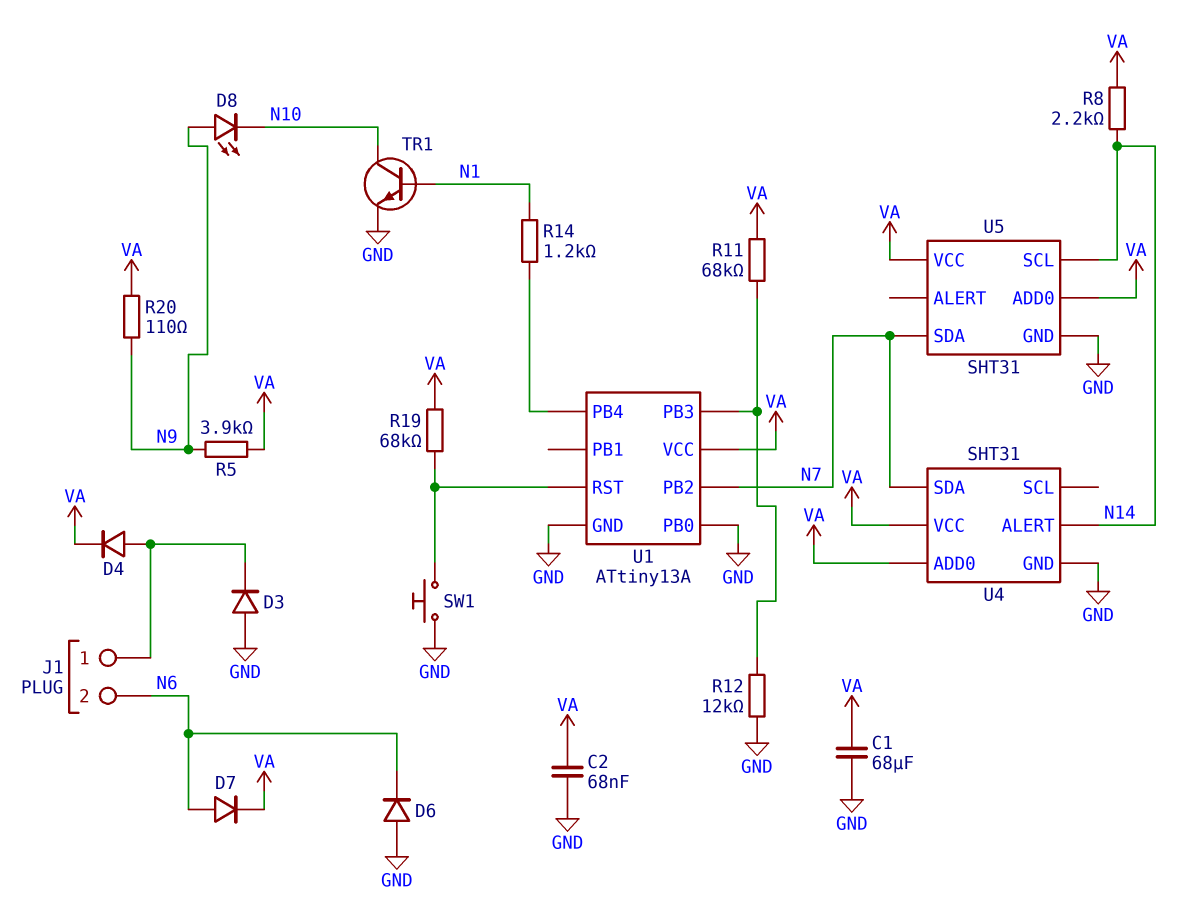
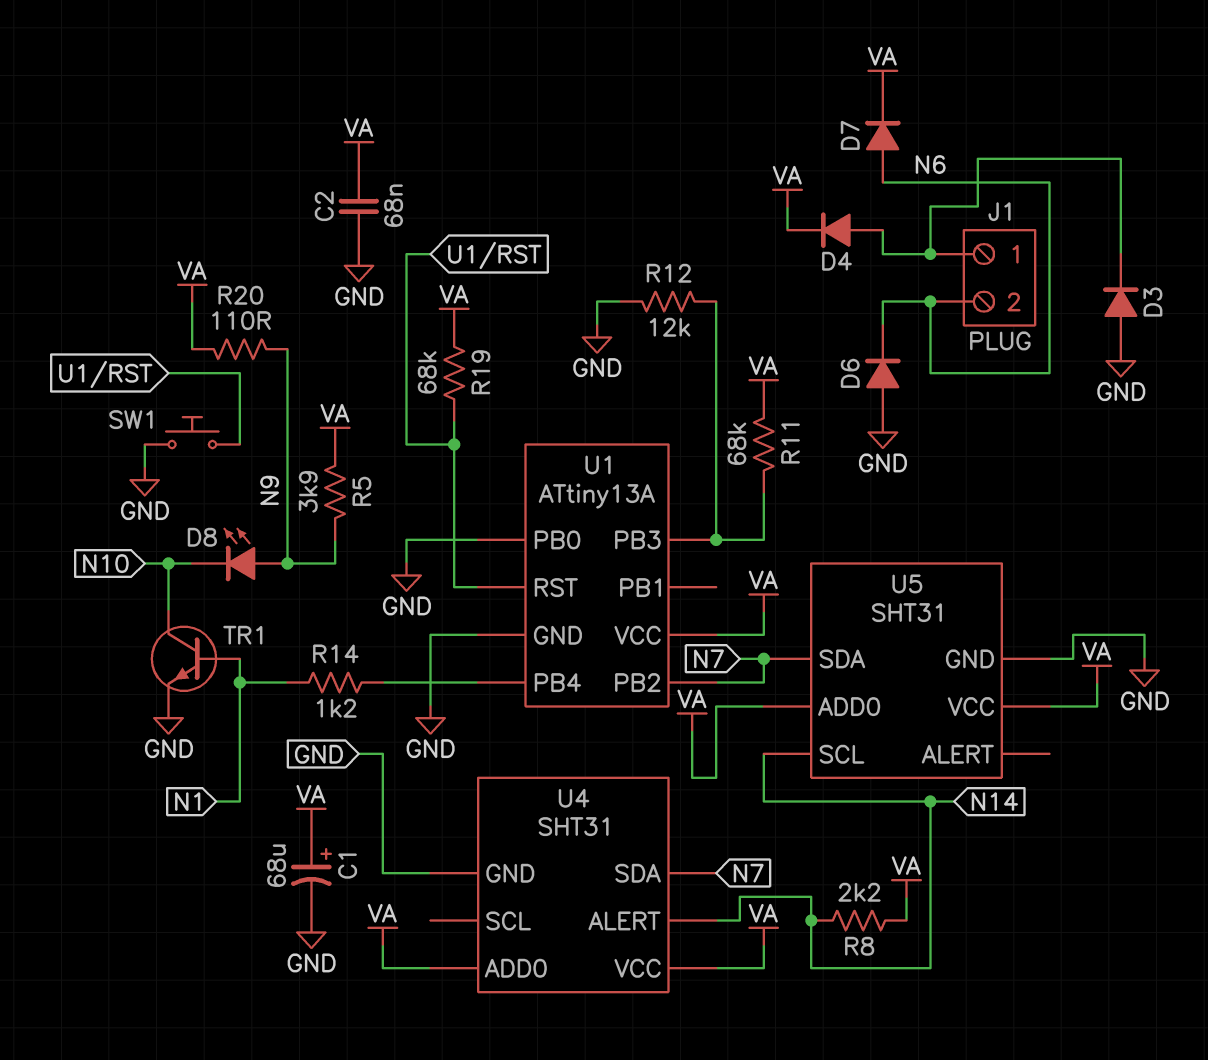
C1: 68uF (GND, VA) -> 68uF (plus VA, minus GND)

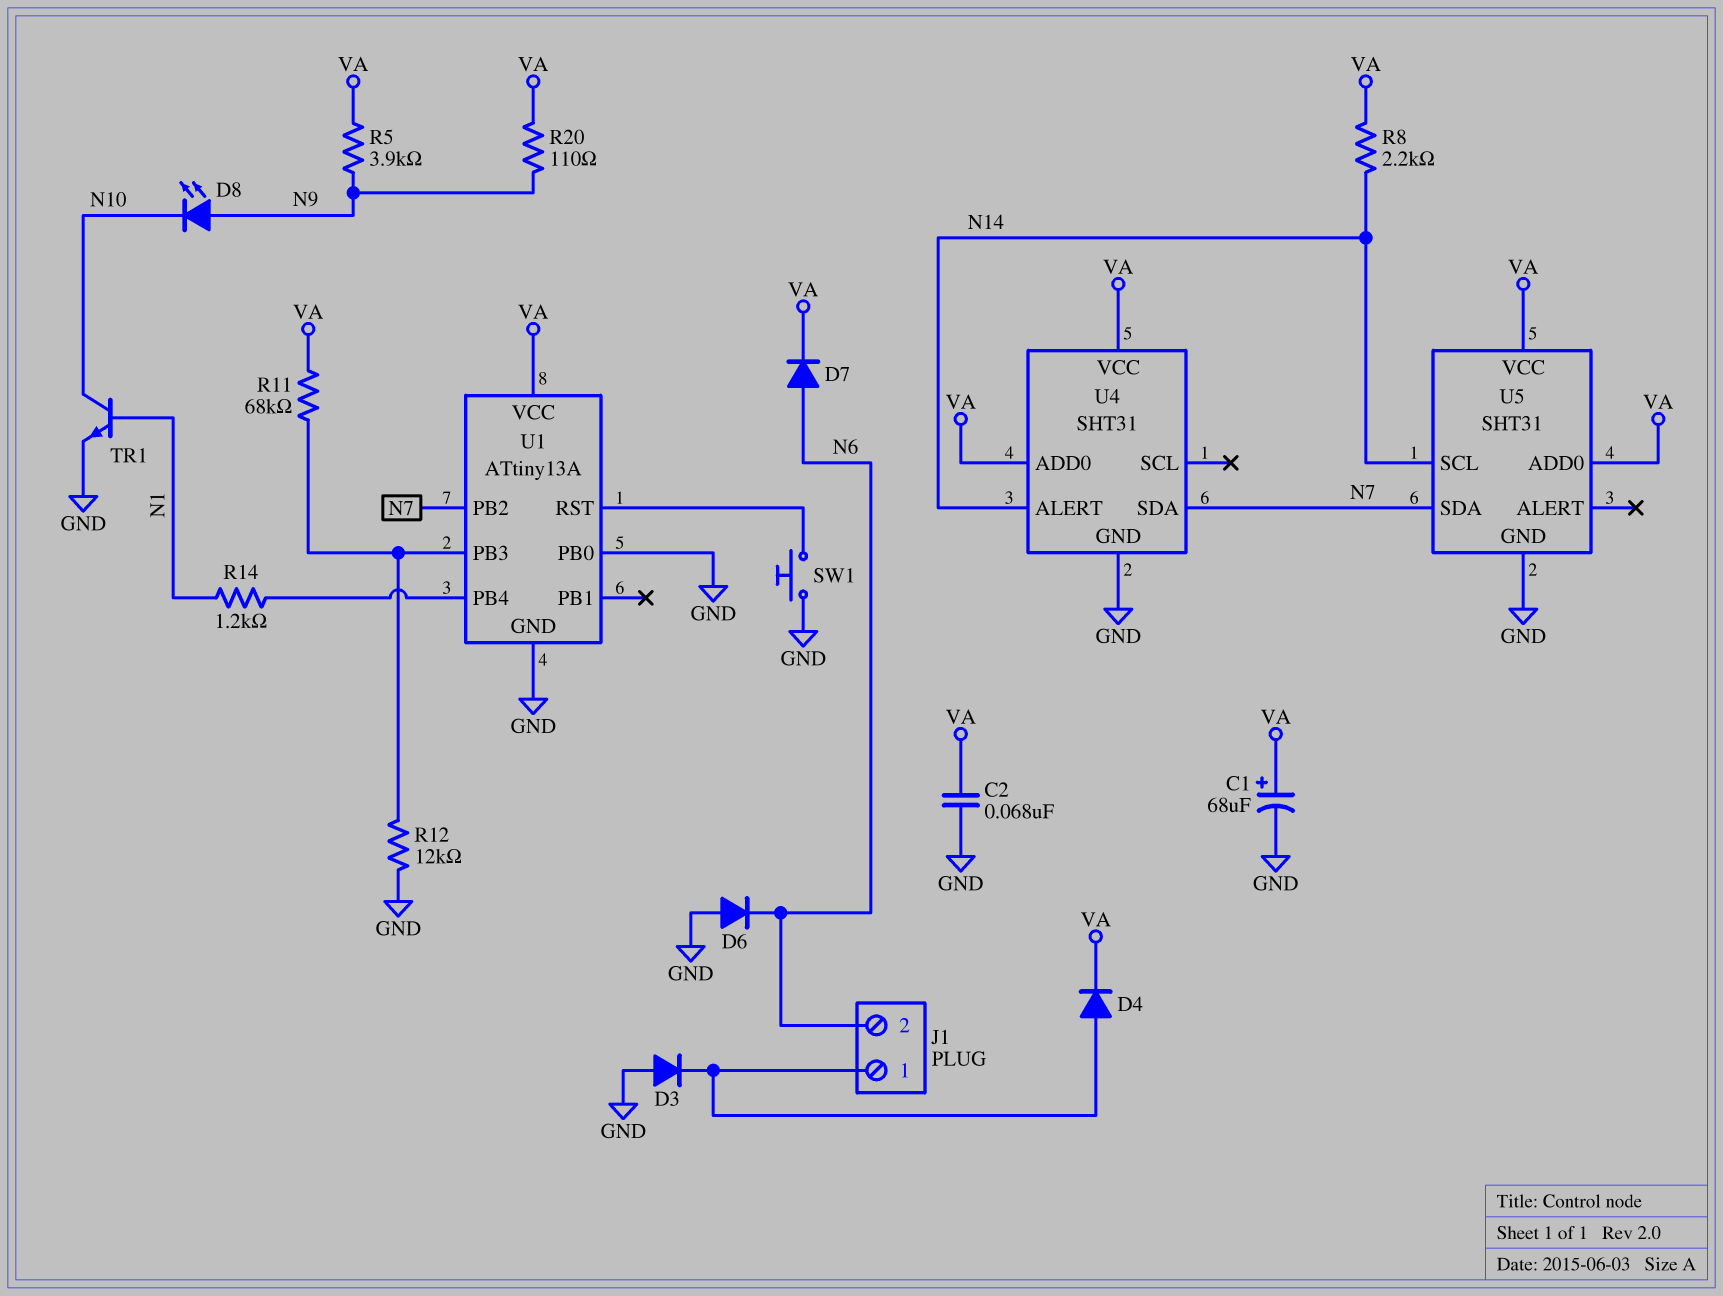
R19: 68k (U1/RST, VA) -> none

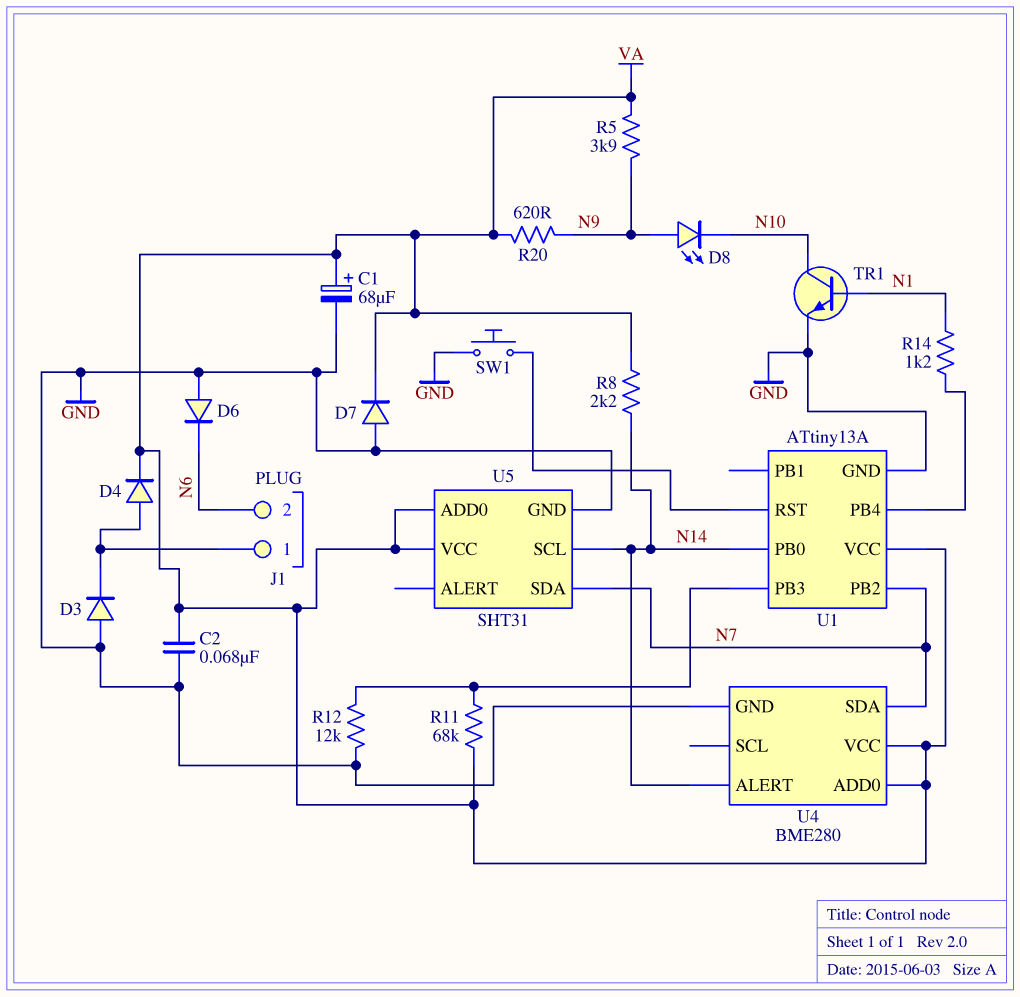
D7: diode (A N6, K VA) -> diode (A GND, K VA)
R20: 110 (N9, VA) -> 620 (N9, VA)
U1 pin PB0: GND -> N14
U4: SHT31 -> BME280

